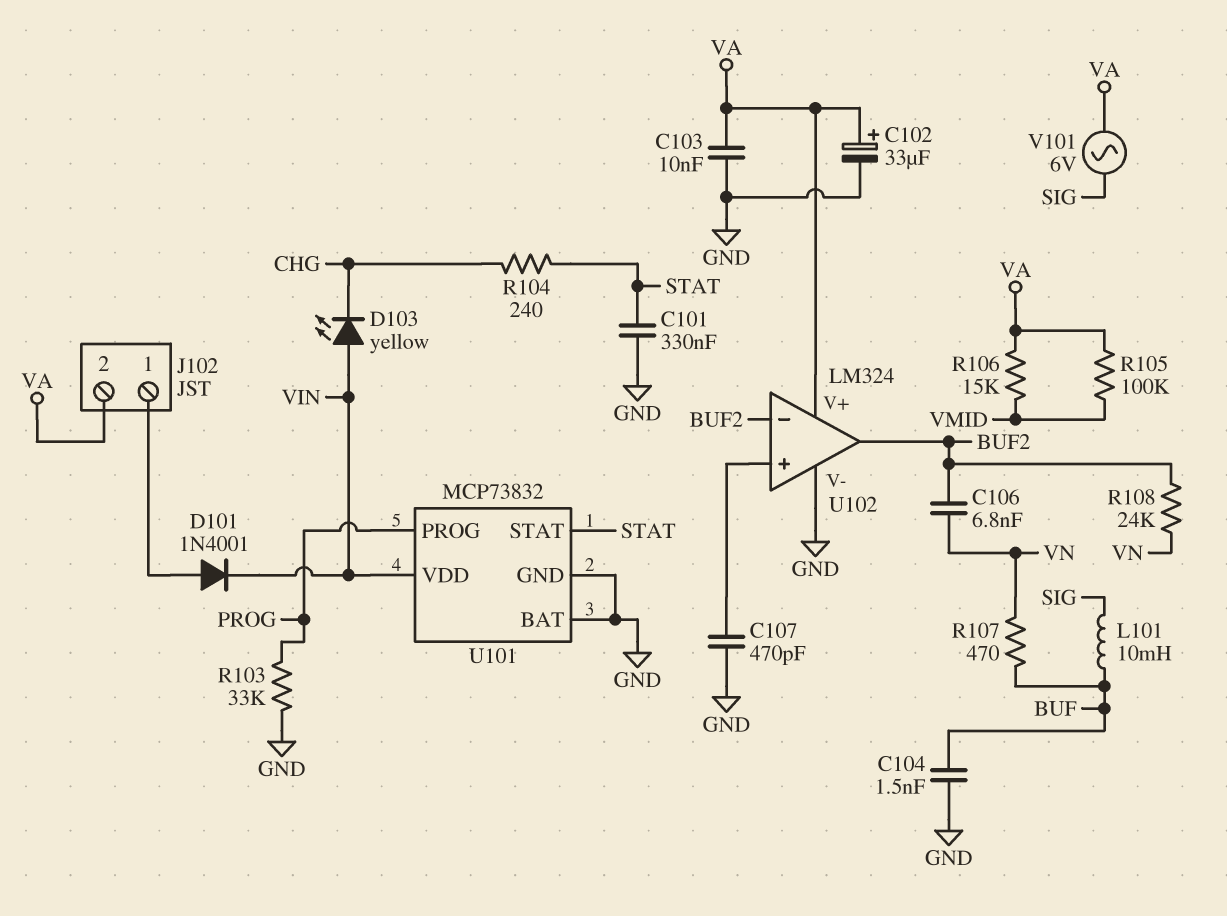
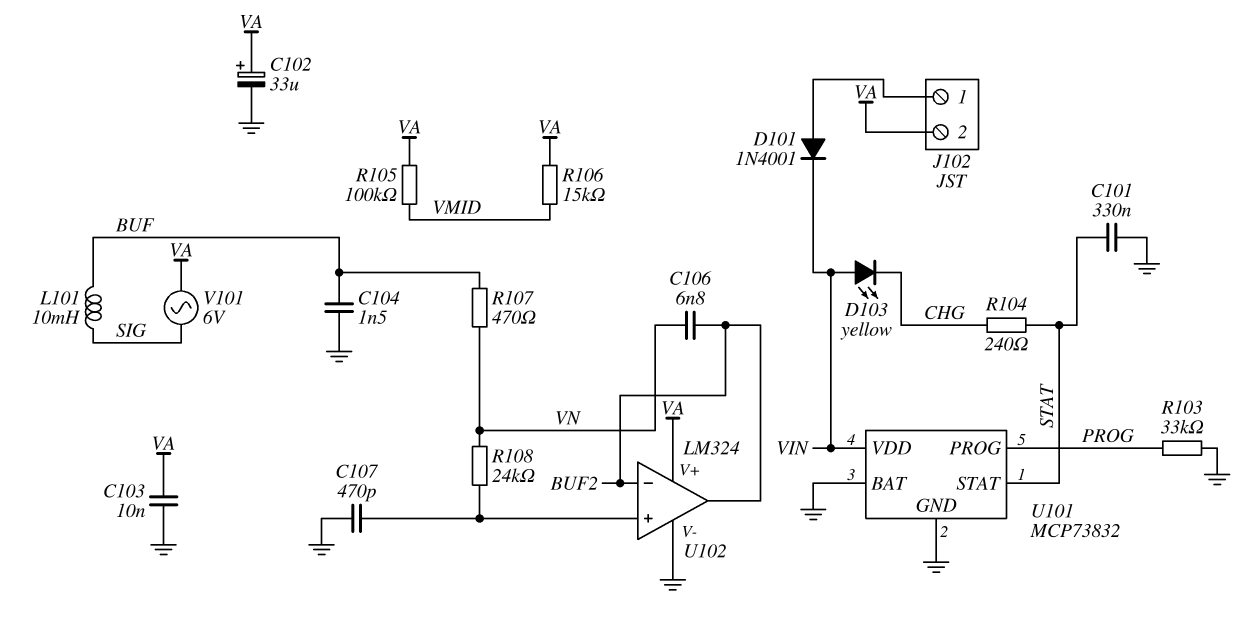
R108: 24k (BUF2, VN) -> 24k (U102/in+, VN)

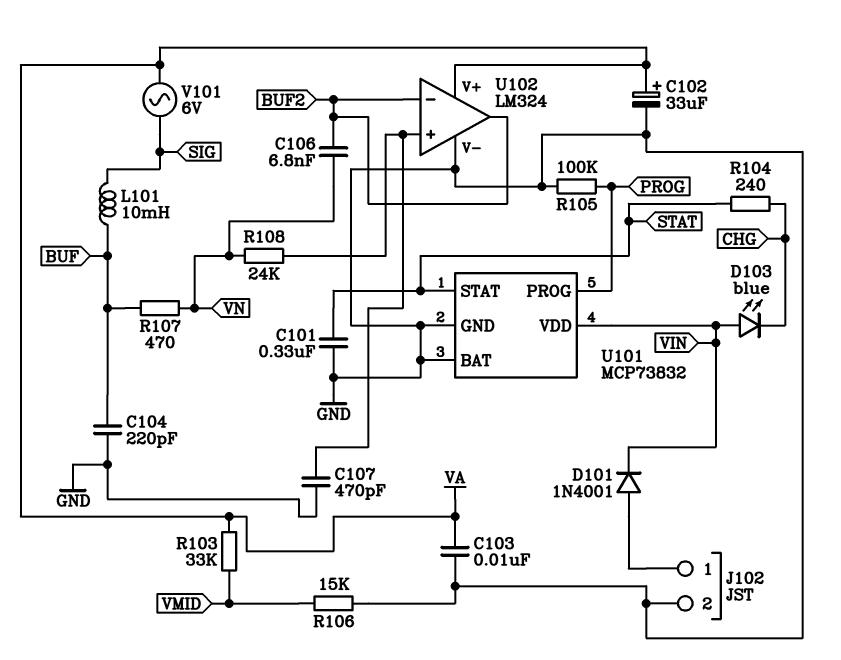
C104: 1.5nF (BUF, GND) -> 220pF (BUF, GND)
D103: LED yellow (A VIN, K CHG) -> LED blue (A VIN, K CHG)
J102 pin 2: VA -> GND
R103: 33k (GND, PROG) -> 33k (VA, VMID)
R105: 100k (VA, VMID) -> 100k (GND, PROG)
R106: 15k (VA, VMID) -> 15k (GND, VMID)

